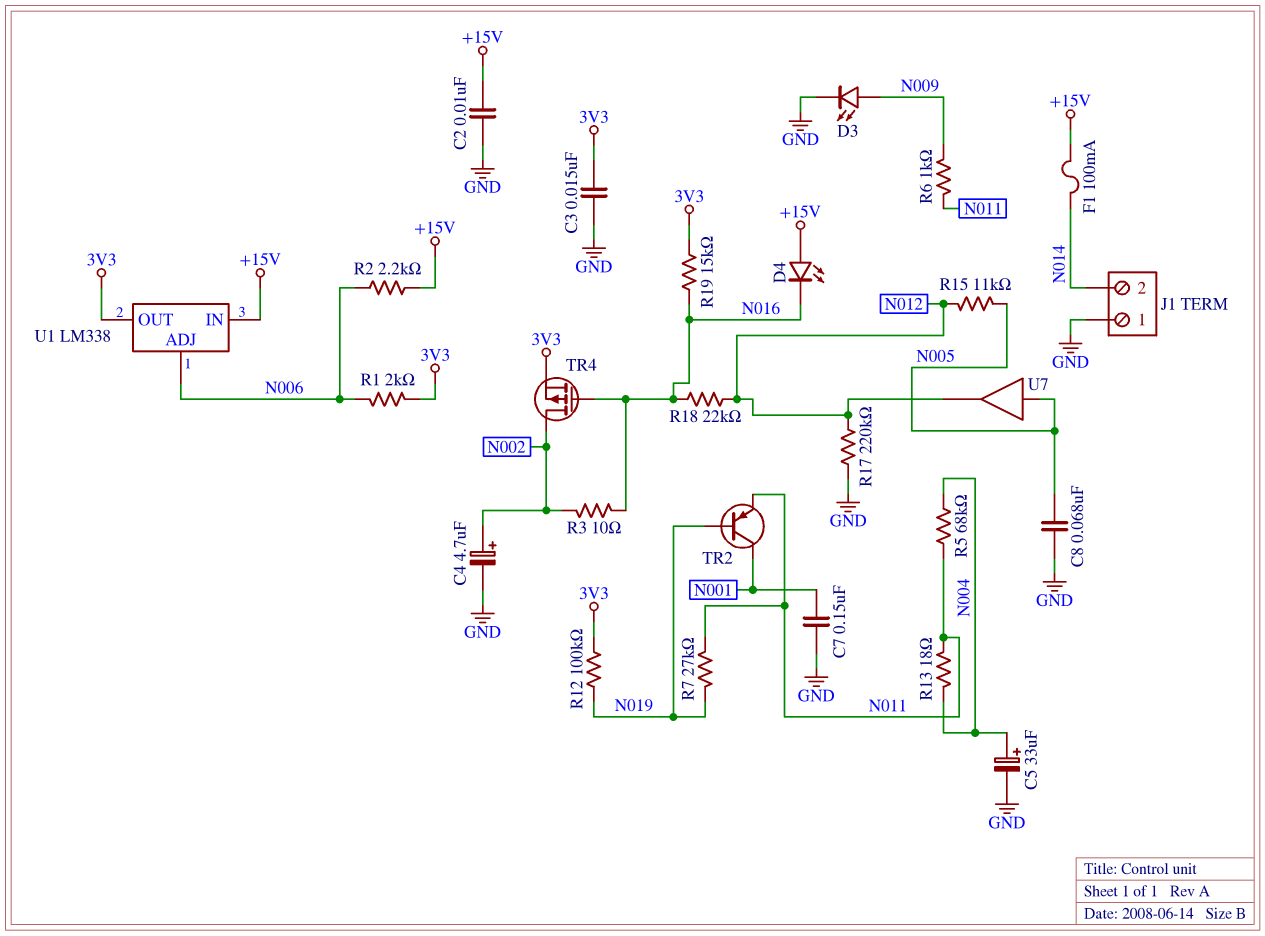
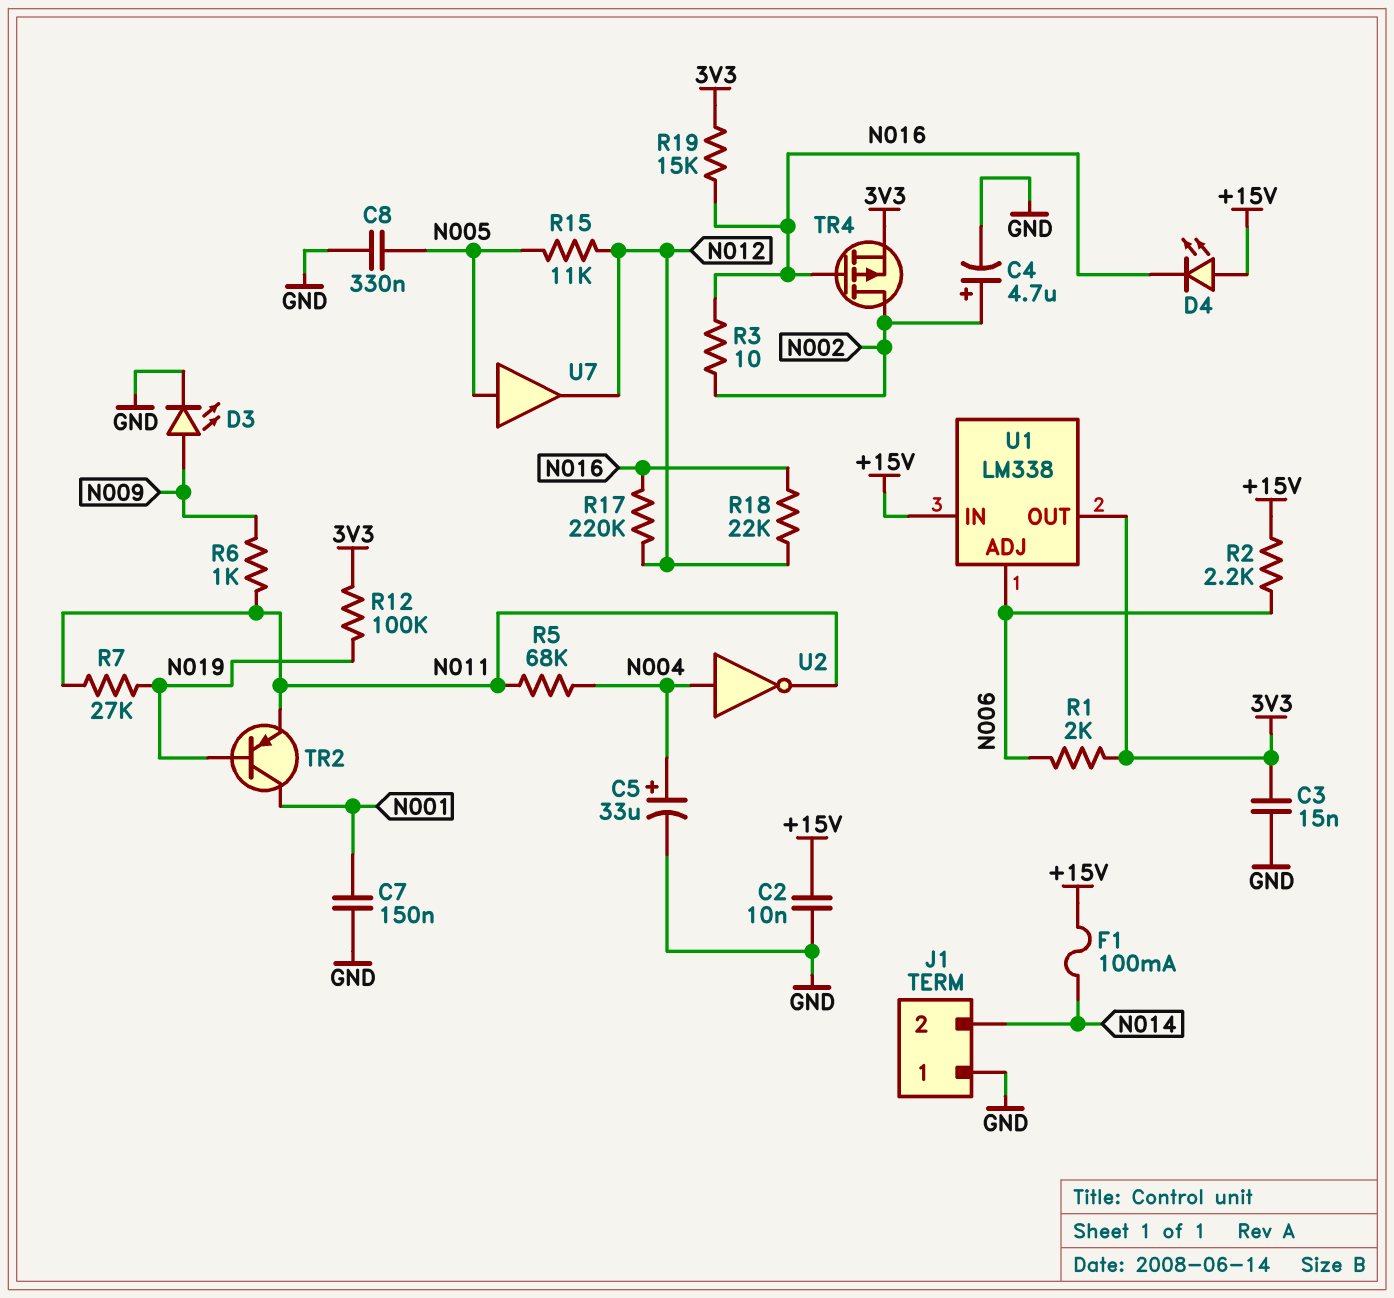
C8: 68nF (GND, N005) -> 330nF (GND, N005)
R13: 18 (N004, N011) -> none
R17: 220k (GND, N012) -> 220k (N012, N016)
U2: none -> NOT (in N004, out N011)

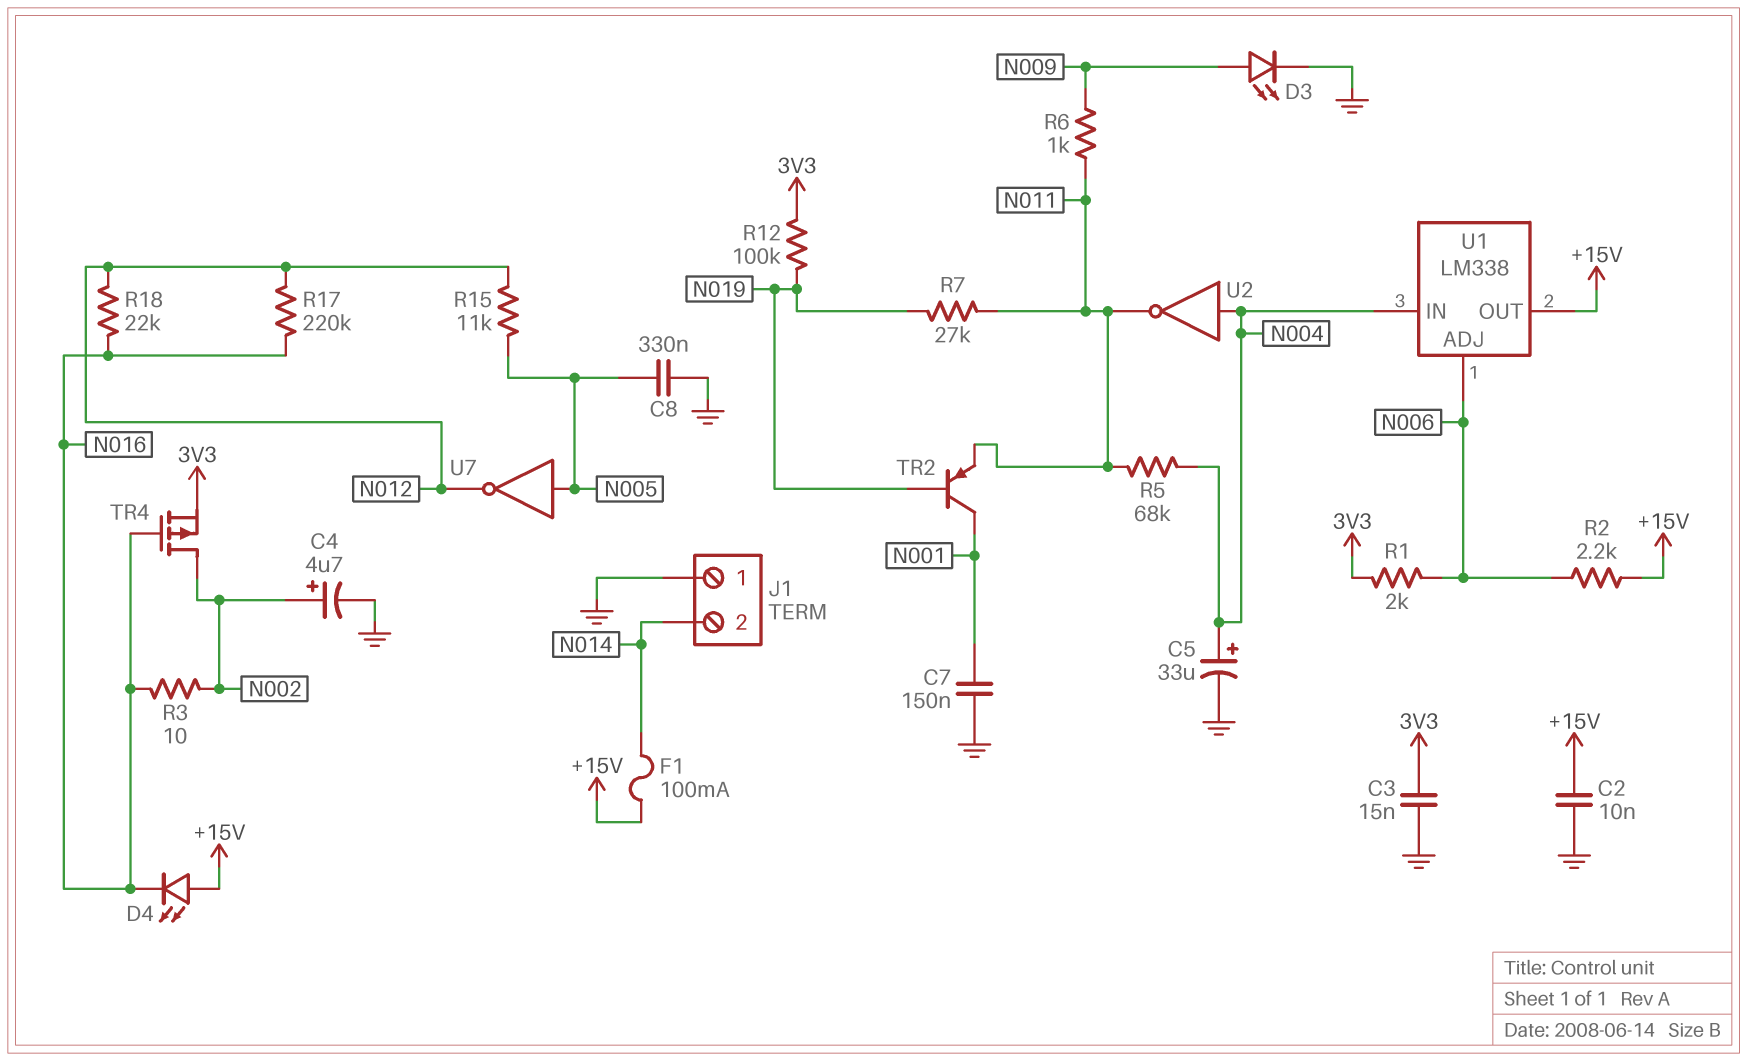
R19: 15k (3V3, N016) -> none
U1 pin IN: +15V -> N004
U1 pin OUT: 3V3 -> +15V
U7: buffer (in N005, out N012) -> NOT (in N005, out N012)

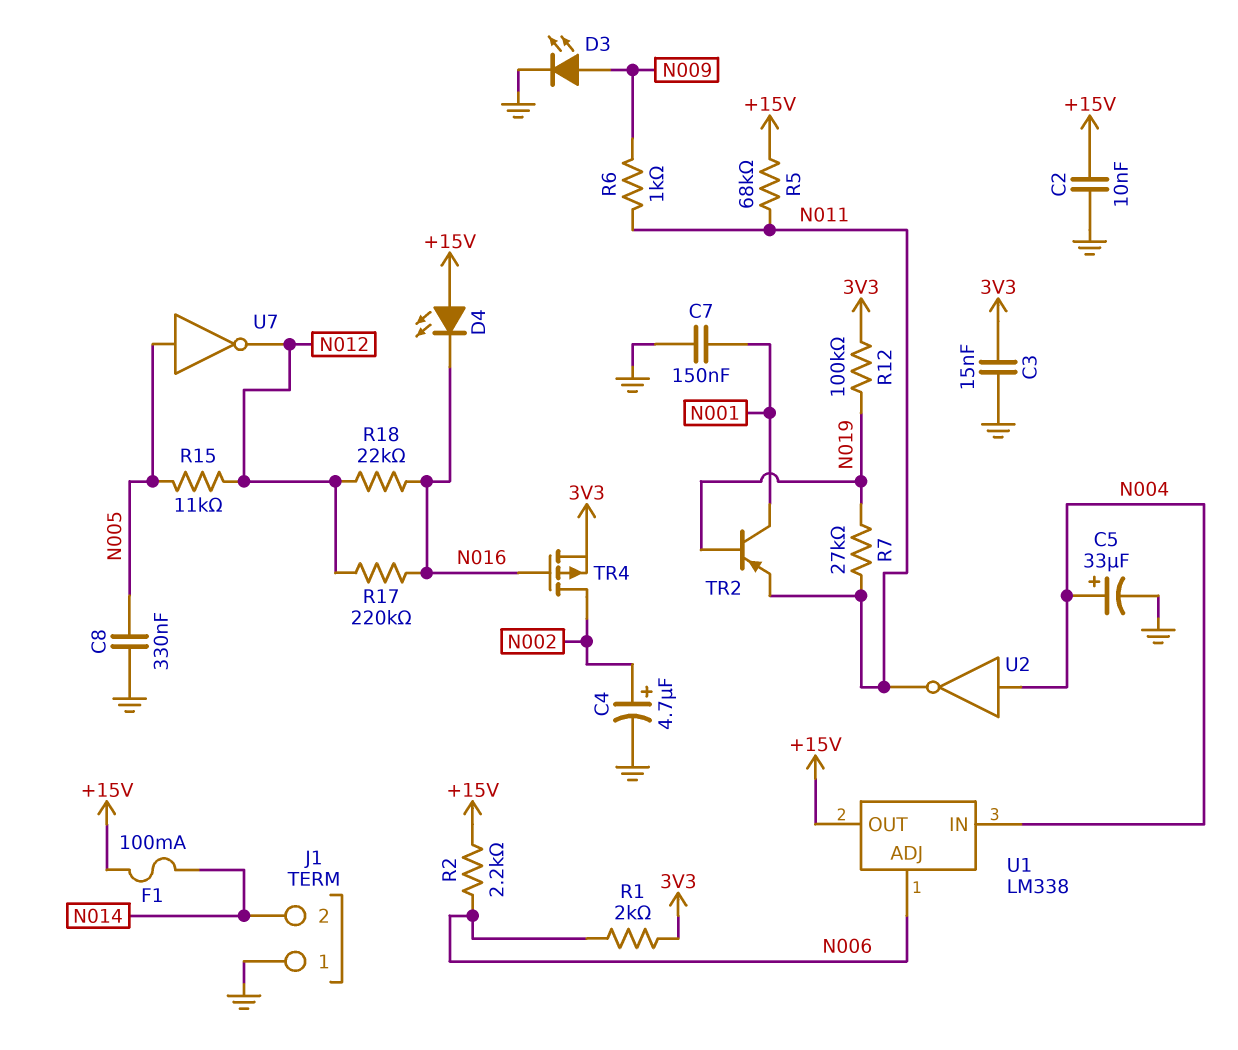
R3: 10 (N002, N016) -> none
R5: 68k (N004, N011) -> 68k (+15V, N011)

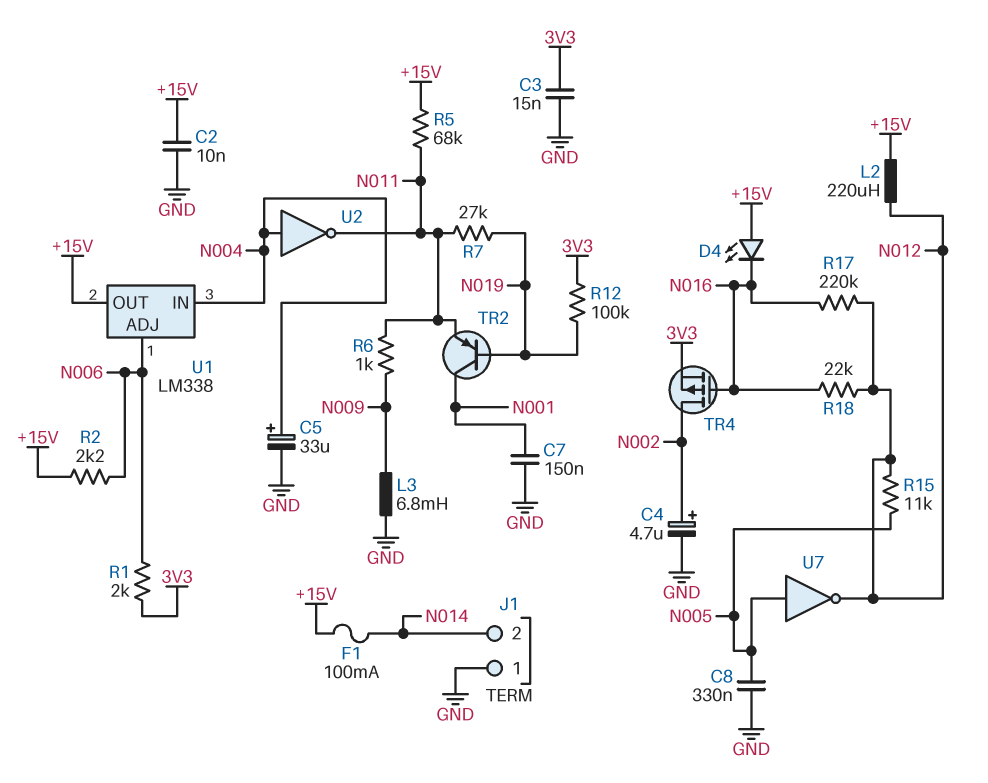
D3: LED (A N009, K GND) -> none
L2: none -> 220uH (+15V, N012)
L3: none -> 6.8mH (GND, N009)

